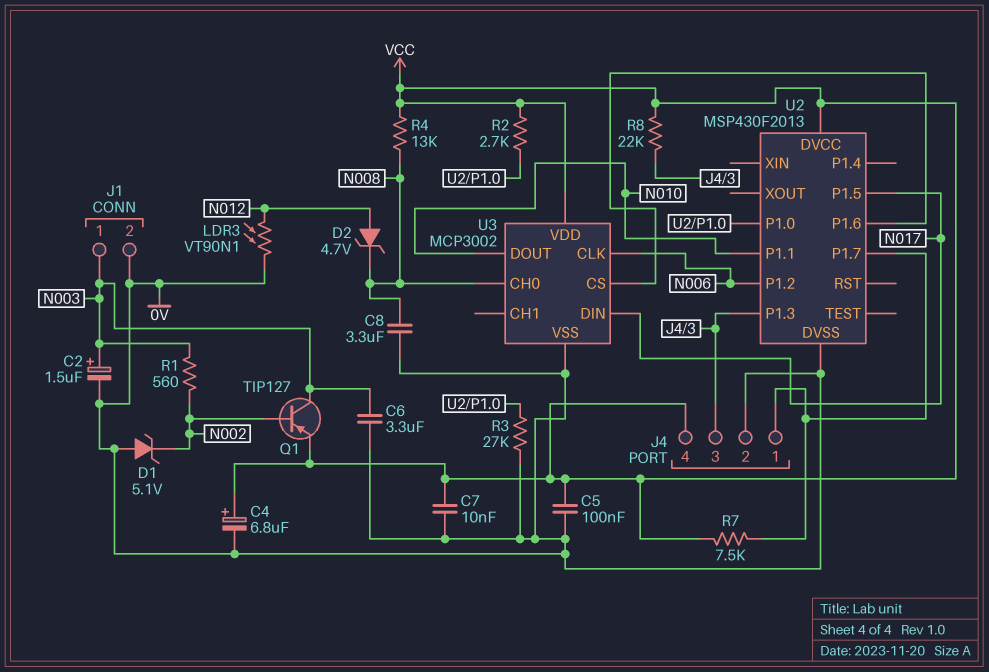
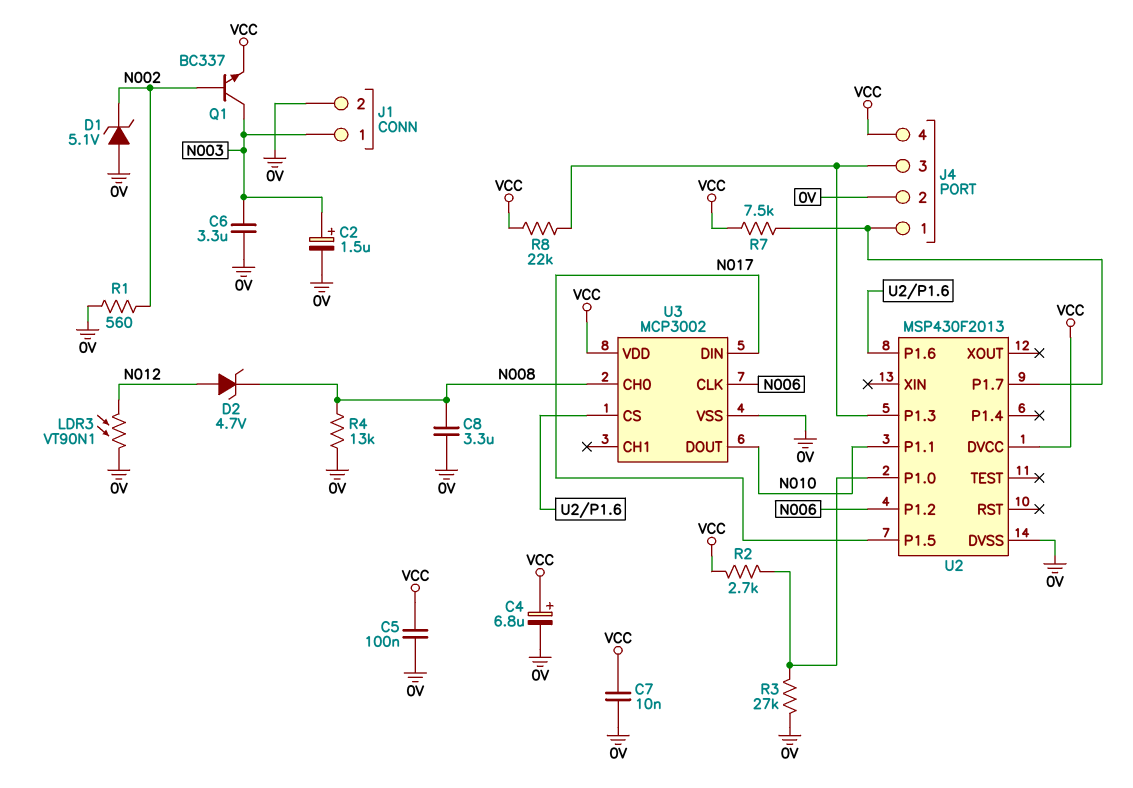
Q1: PNP TIP127 (B N002, C N003, E VCC) -> NPN BC337 (B N002, C N003, E VCC)
R1: 560 (N002, N003) -> 560 (0V, N002)
R4: 13k (N008, VCC) -> 13k (0V, N008)

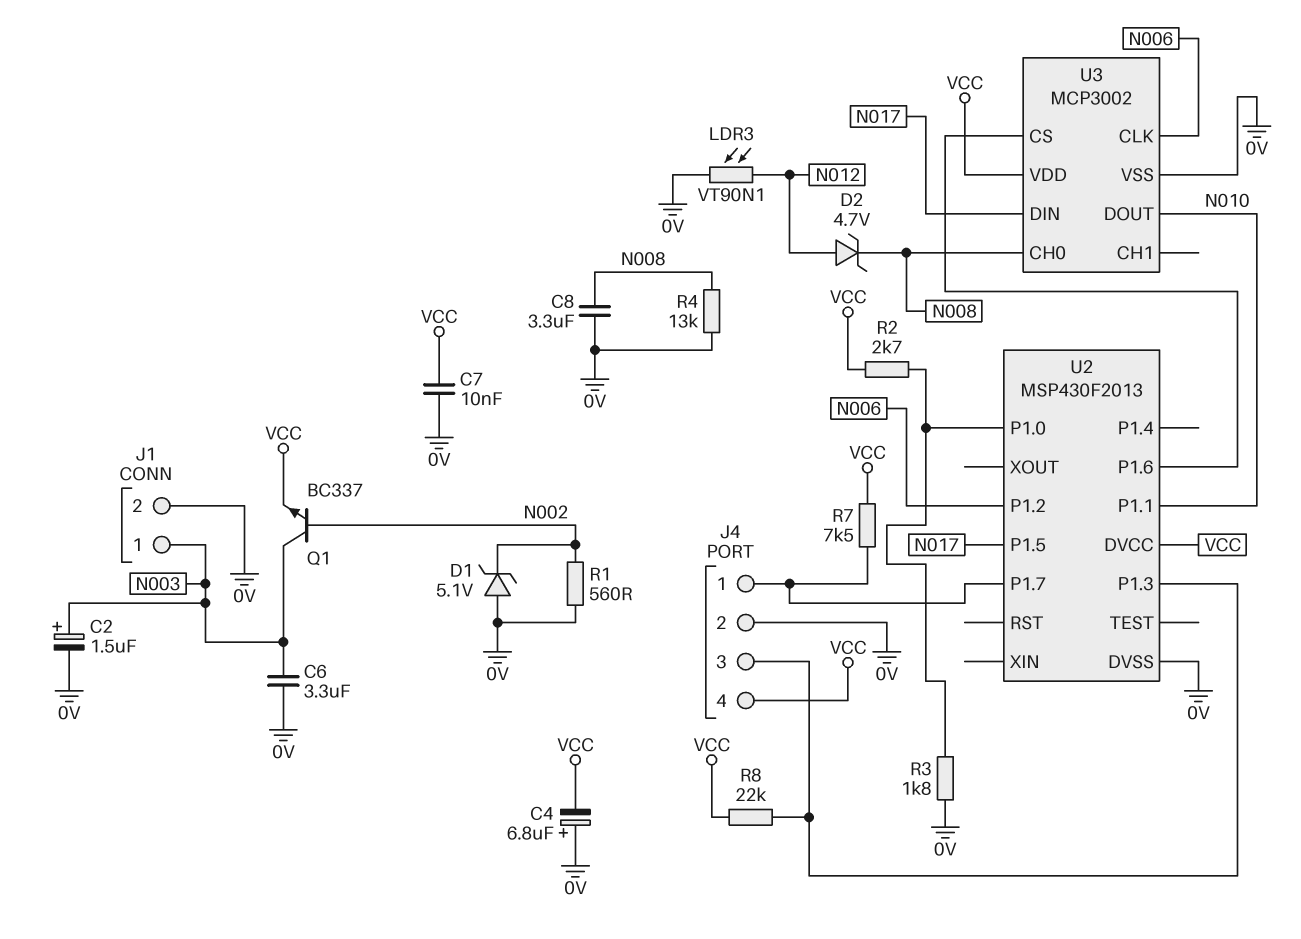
C4: 6.8uF (plus VCC, minus 0V) -> 6.8uF (plus 0V, minus VCC)
C5: 100nF (0V, VCC) -> none
R3: 27k (0V, U2/P1.0) -> 1.8k (0V, U2/P1.0)

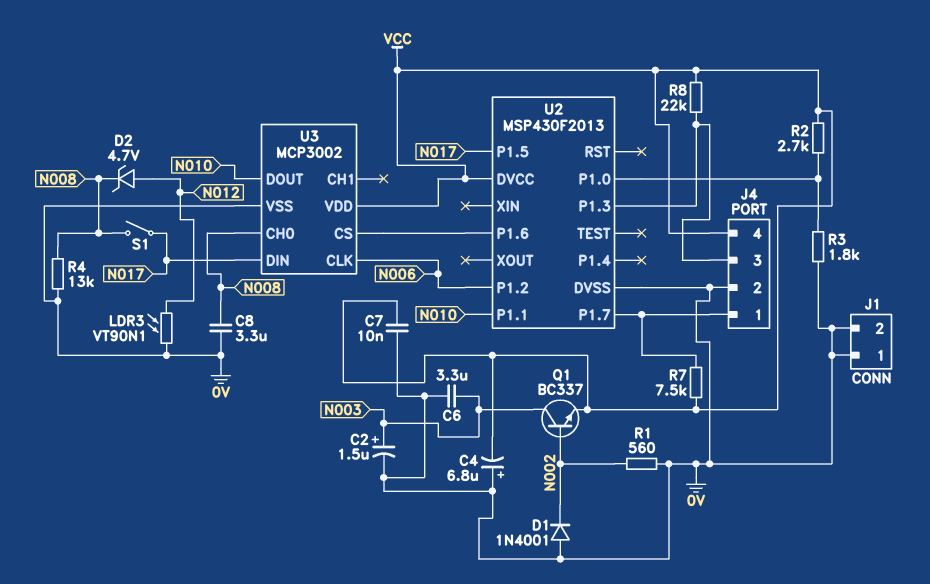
D1: zener 5.1V (A 0V, K N002) -> diode 1N4001 (A 0V, K N002)
J1 pin 1: N003 -> 0V
S1: none -> switch (N008, N017)

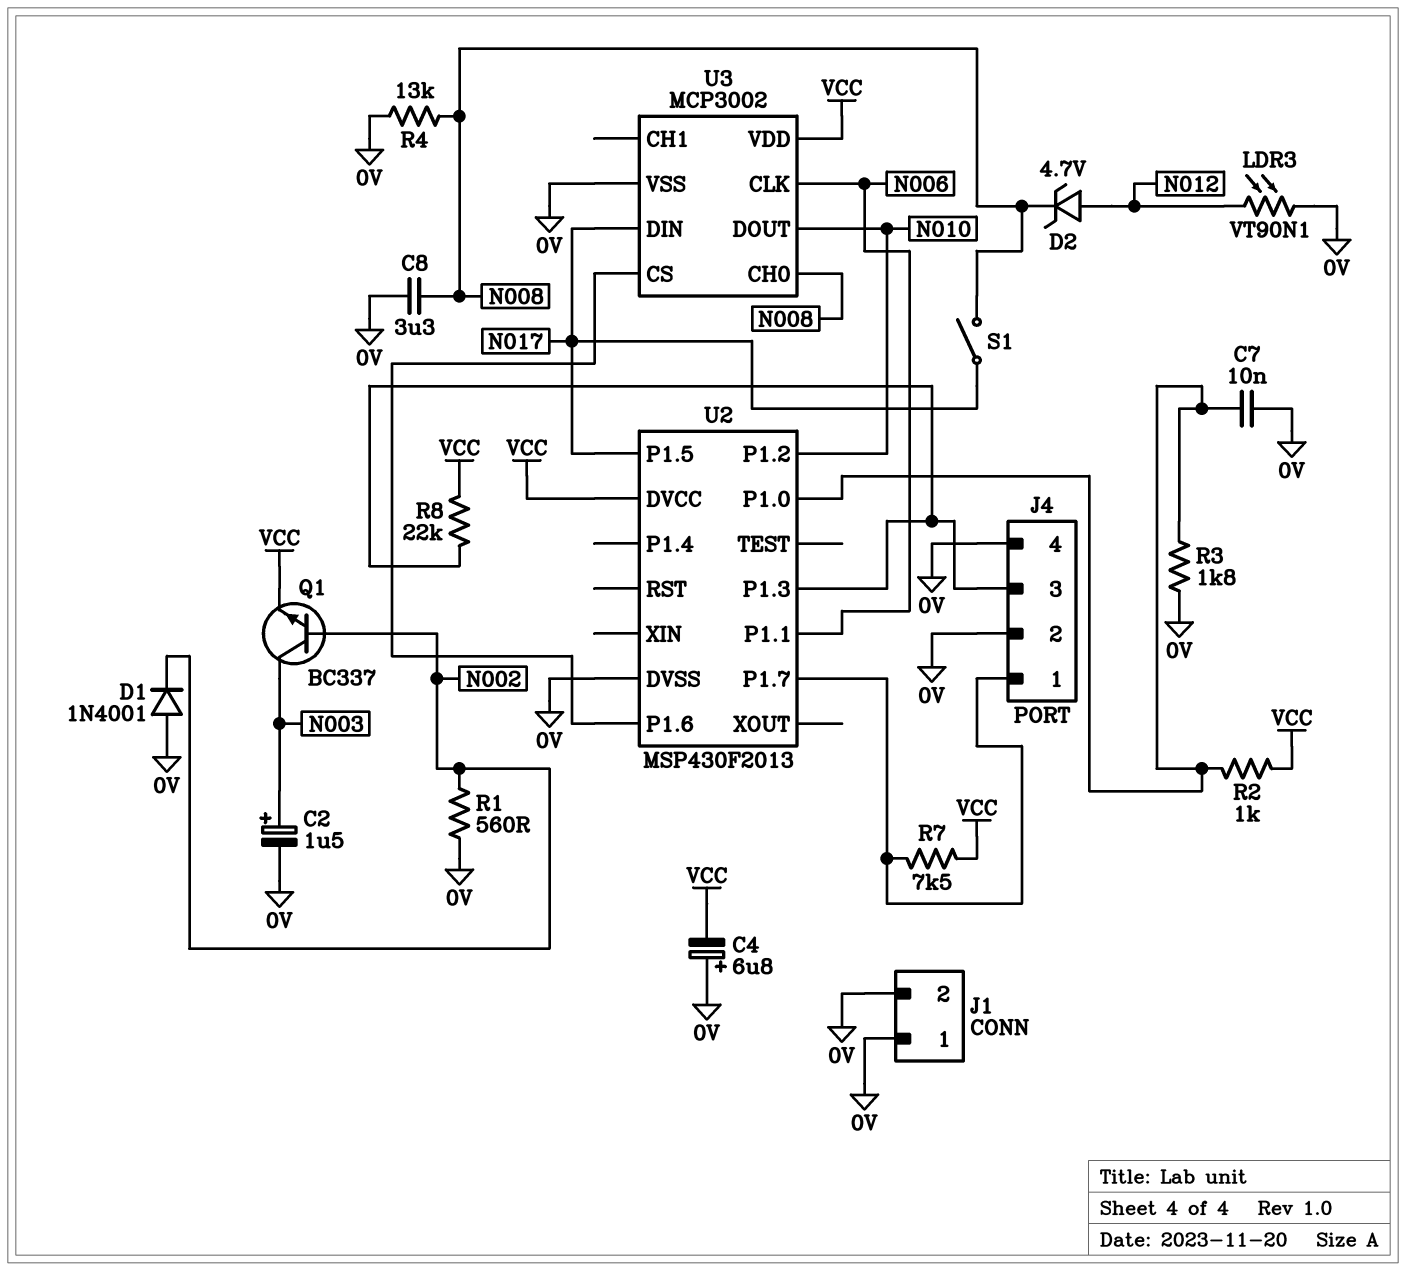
C6: 3.3uF (0V, N003) -> none
C7: 10nF (0V, VCC) -> 10nF (0V, U2/P1.0)
J4 pin 4: VCC -> 0V
R2: 2.7k (U2/P1.0, VCC) -> 1k (U2/P1.0, VCC)
U2 pin P1.1: N010 -> N006
U2 pin P1.2: N006 -> N010

